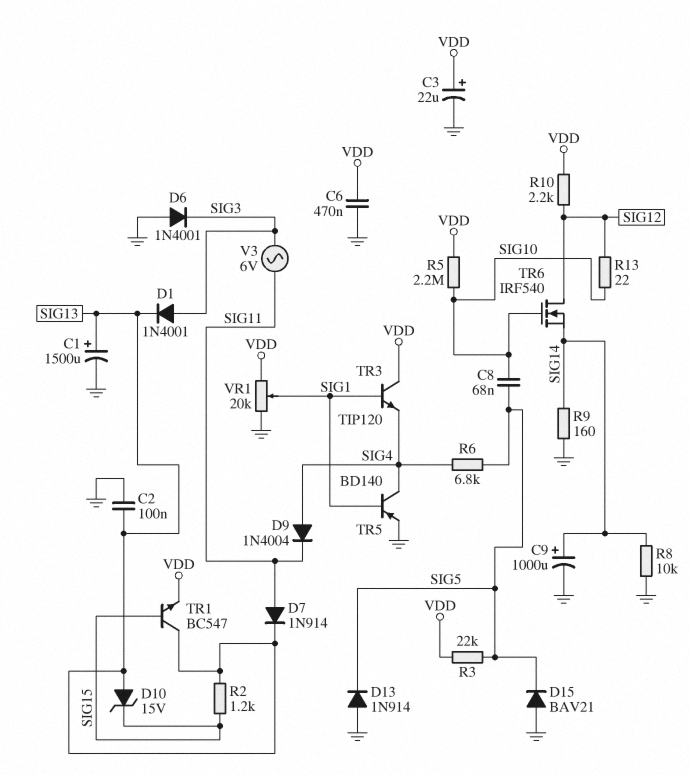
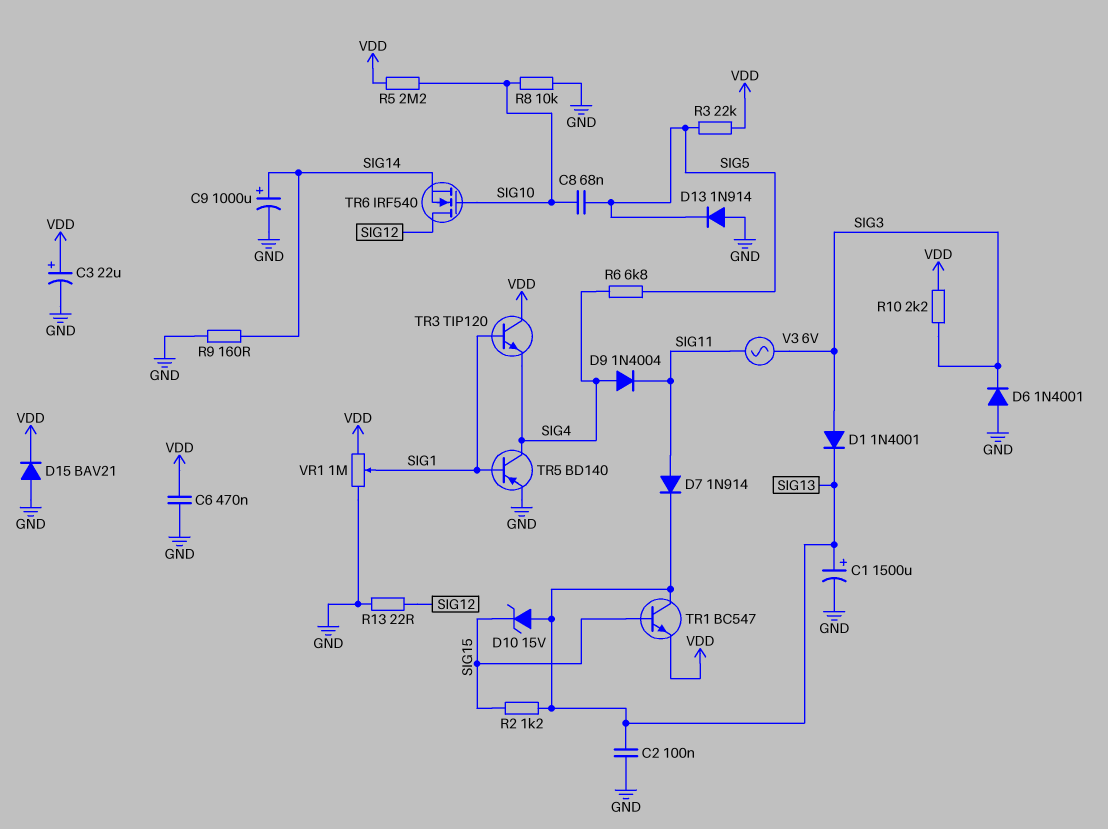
D15: diode BAV21 (A GND, K SIG5) -> diode BAV21 (A GND, K VDD)
R8: 10k (GND, SIG14) -> 10k (GND, SIG10)
R10: 2.2k (SIG12, VDD) -> 2.2k (SIG3, VDD)
R13: 22 (SIG10, SIG12) -> 22 (GND, SIG12)
VR1: 20k (GND, VDD, wiper SIG1) -> 1M (GND, VDD, wiper SIG1)

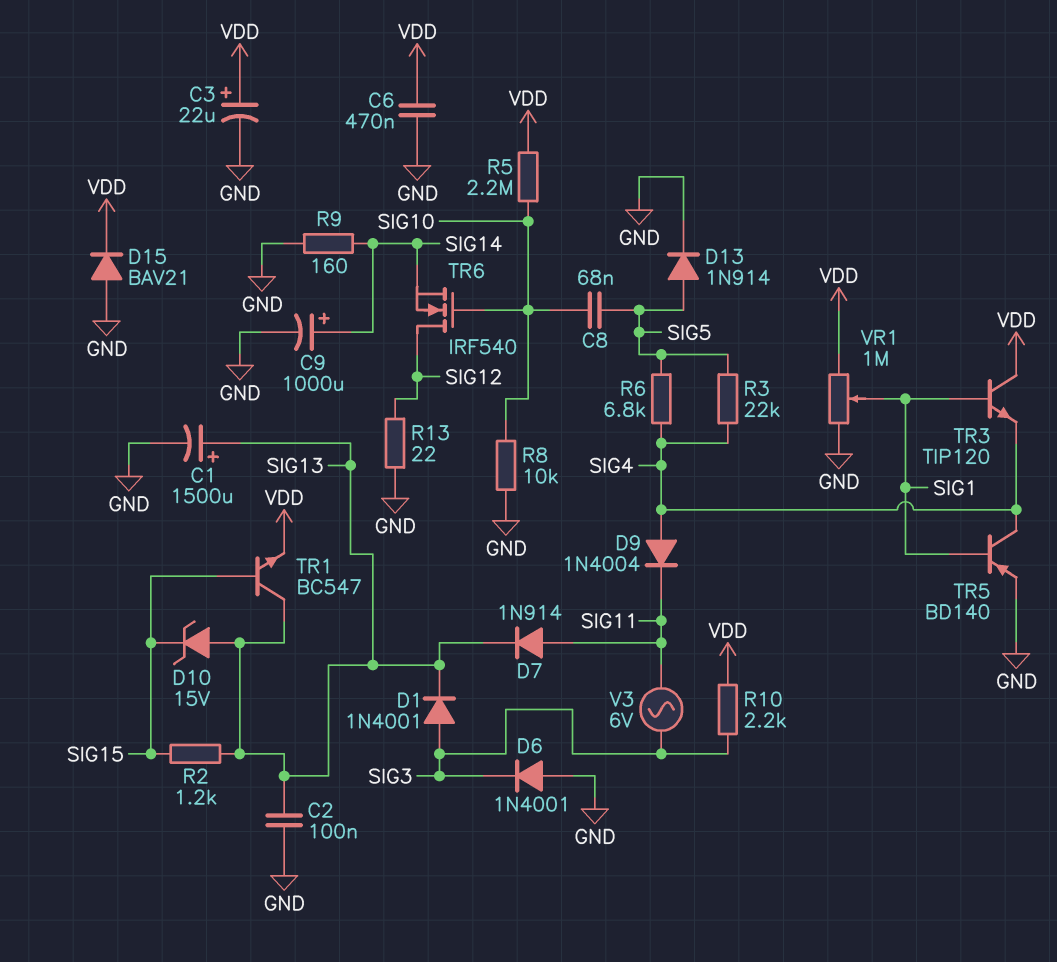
D13: diode 1N914 (A GND, K SIG5) -> diode 1N914 (A SIG5, K GND)
R3: 22k (SIG5, VDD) -> 22k (SIG4, SIG5)

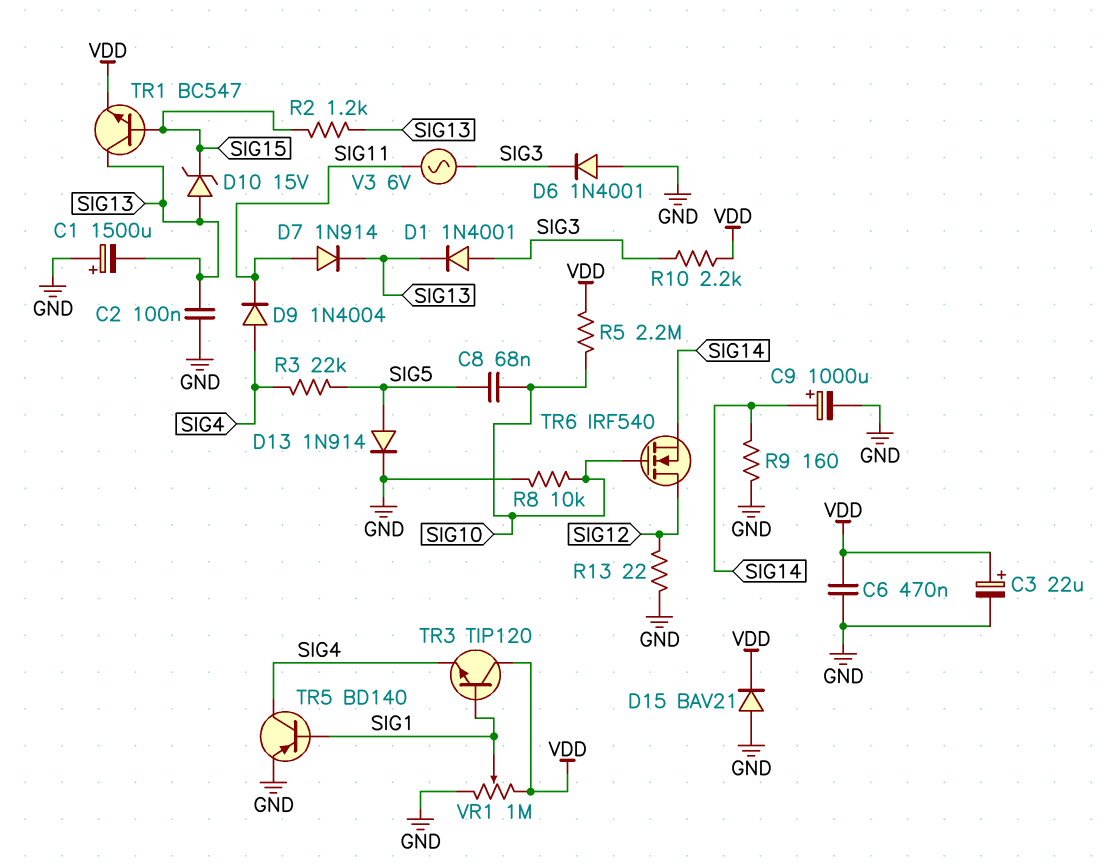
C1: 1500uF (plus SIG13, minus GND) -> 1500uF (plus GND, minus SIG13)
R6: 6.8k (SIG4, SIG5) -> none

